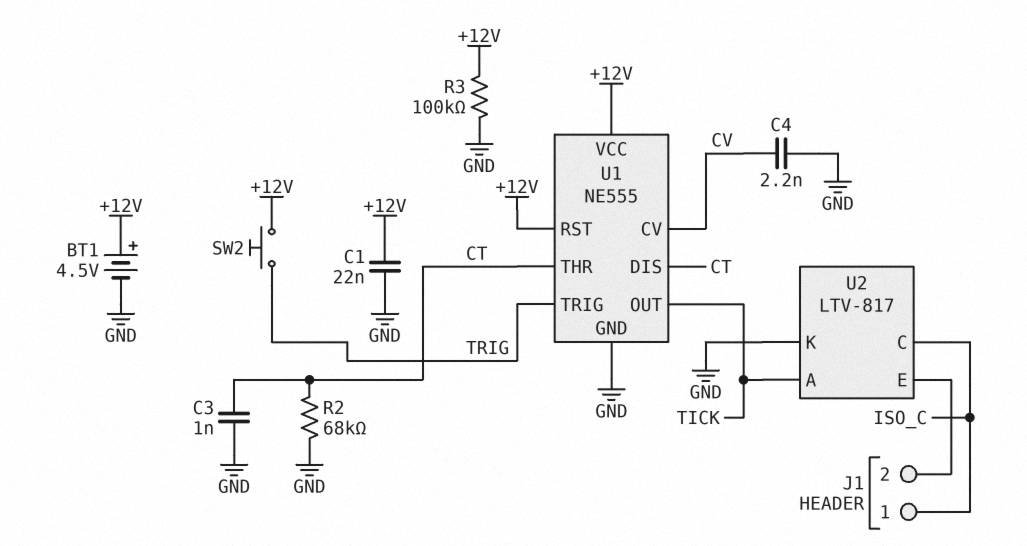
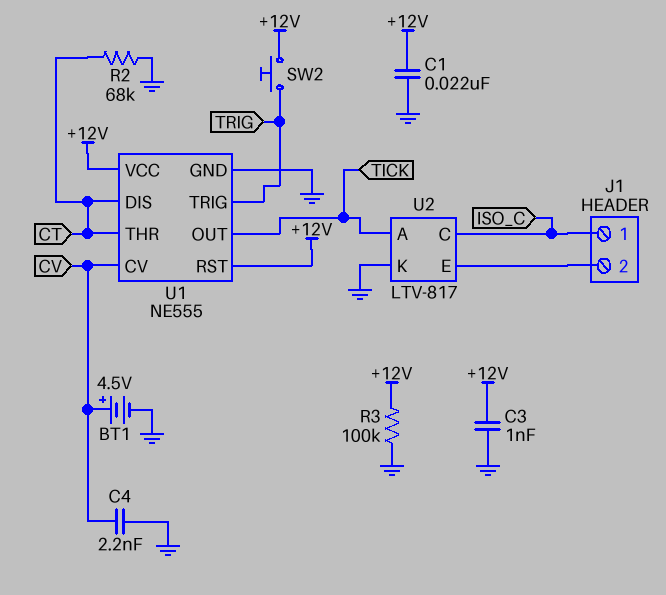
BT1: 4.5V (plus +12V, minus GND) -> 4.5V (plus CV, minus GND)
C3: 1nF (CT, GND) -> 1nF (+12V, GND)

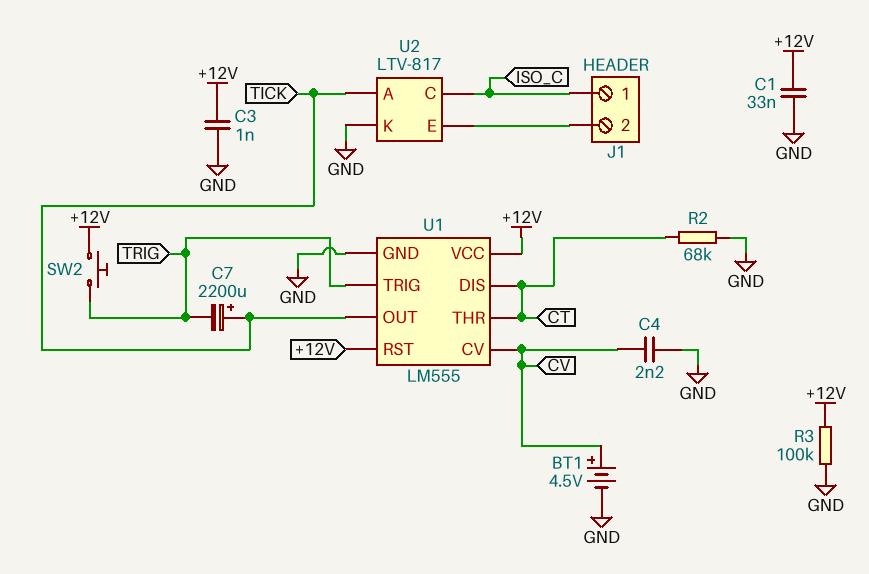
C1: 22nF (+12V, GND) -> 33nF (+12V, GND)
C7: none -> 2200uF (plus TICK, minus TRIG)
U1: NE555 -> LM555

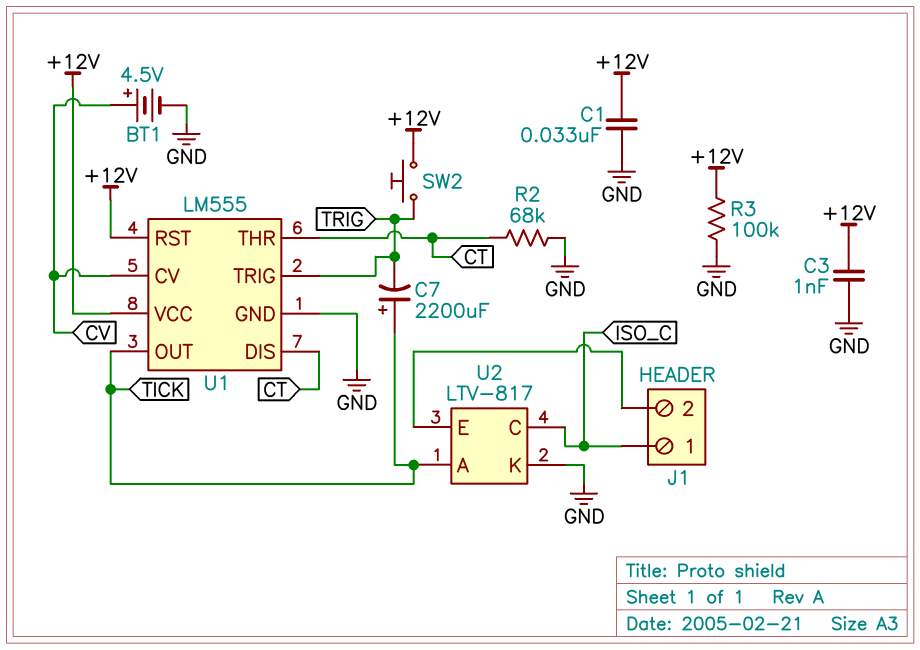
C4: 2.2nF (CV, GND) -> none

